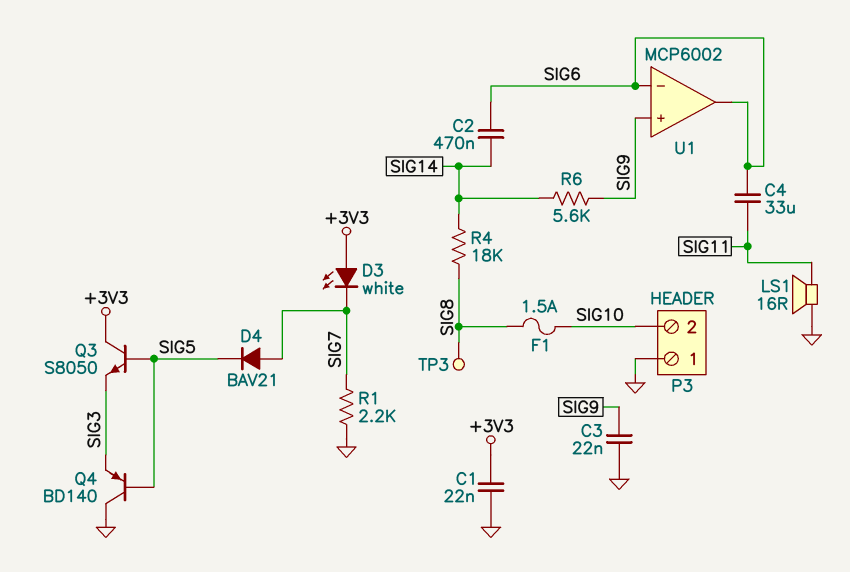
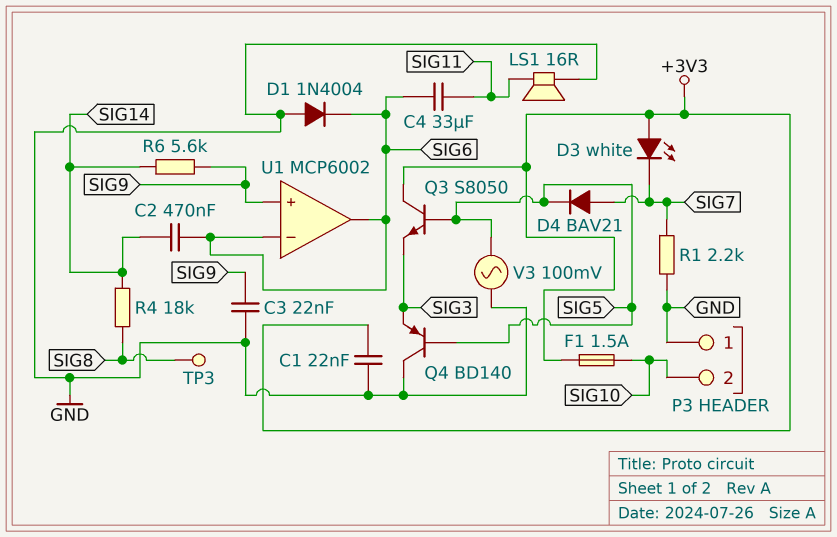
D1: none -> diode 1N4004 (A GND, K SIG6)
F1: 1.5A (SIG8, SIG10) -> 1.5A (+3V3, SIG10)
V3: none -> AC 100mV (GND, SIG5)

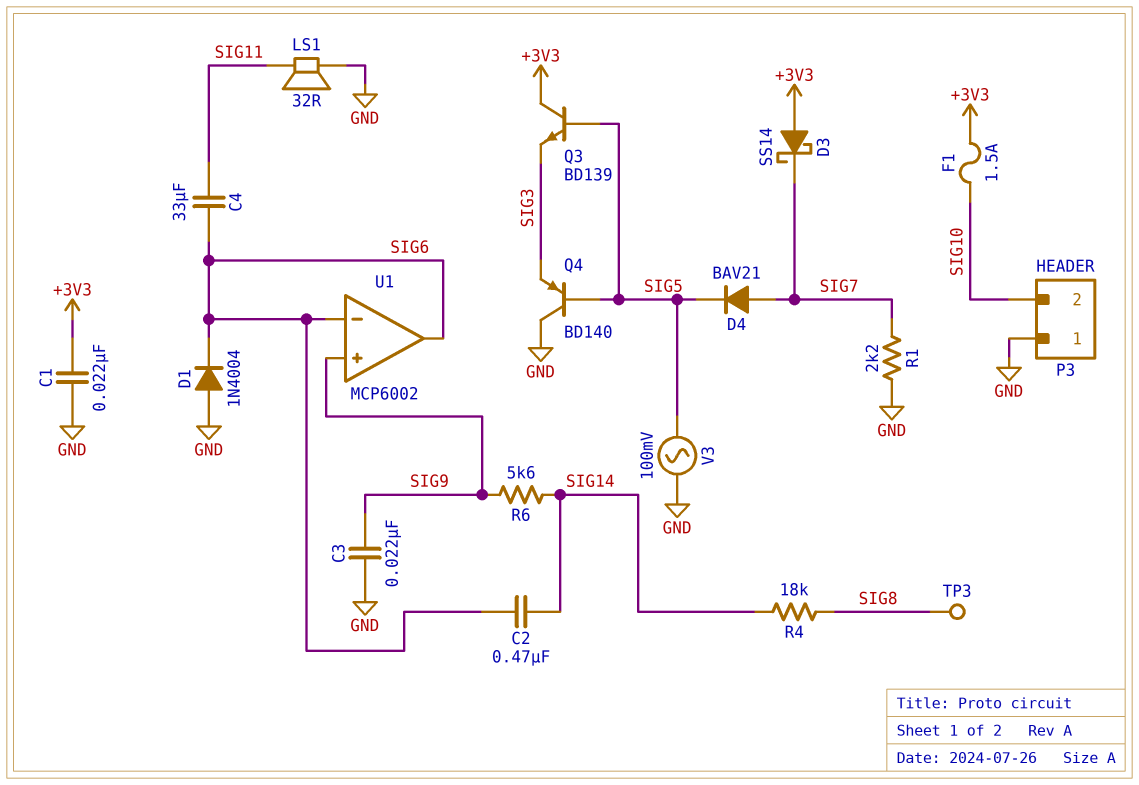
D3: LED white (A +3V3, K SIG7) -> schottky SS14 (A +3V3, K SIG7)
LS1: speaker 16R (GND, SIG11) -> speaker 32R (GND, SIG11)
Q3: NPN S8050 (B SIG5, C +3V3, E SIG3) -> NPN BD139 (B SIG5, C +3V3, E SIG3)

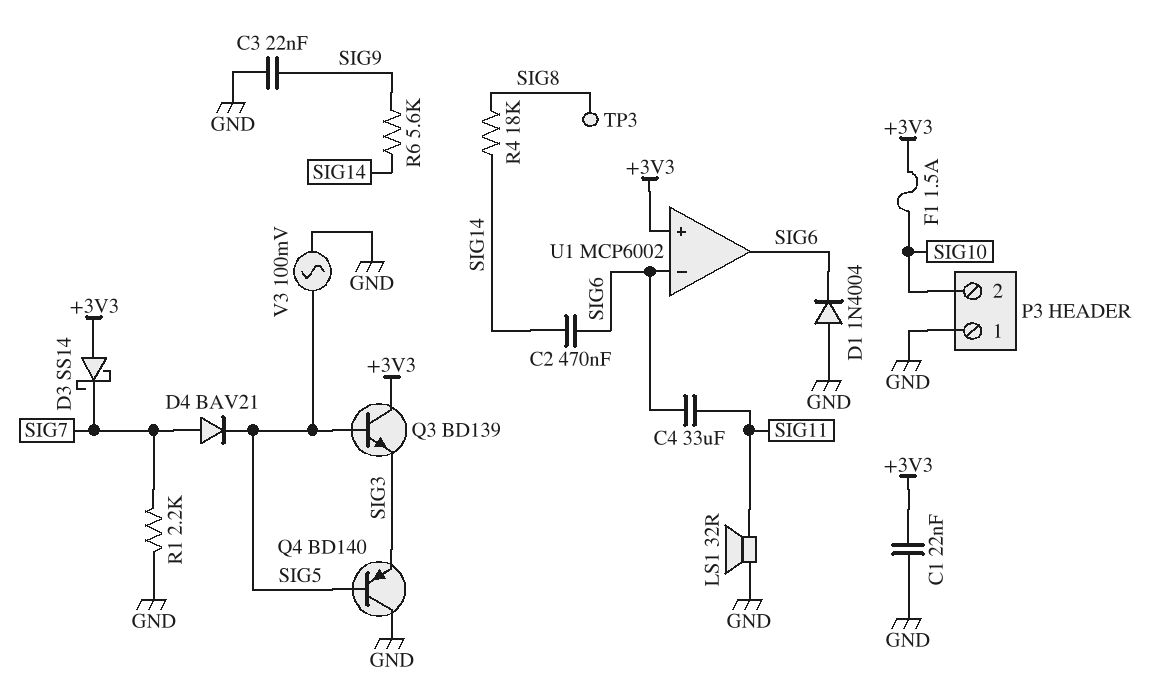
U1 pin in+: SIG9 -> +3V3

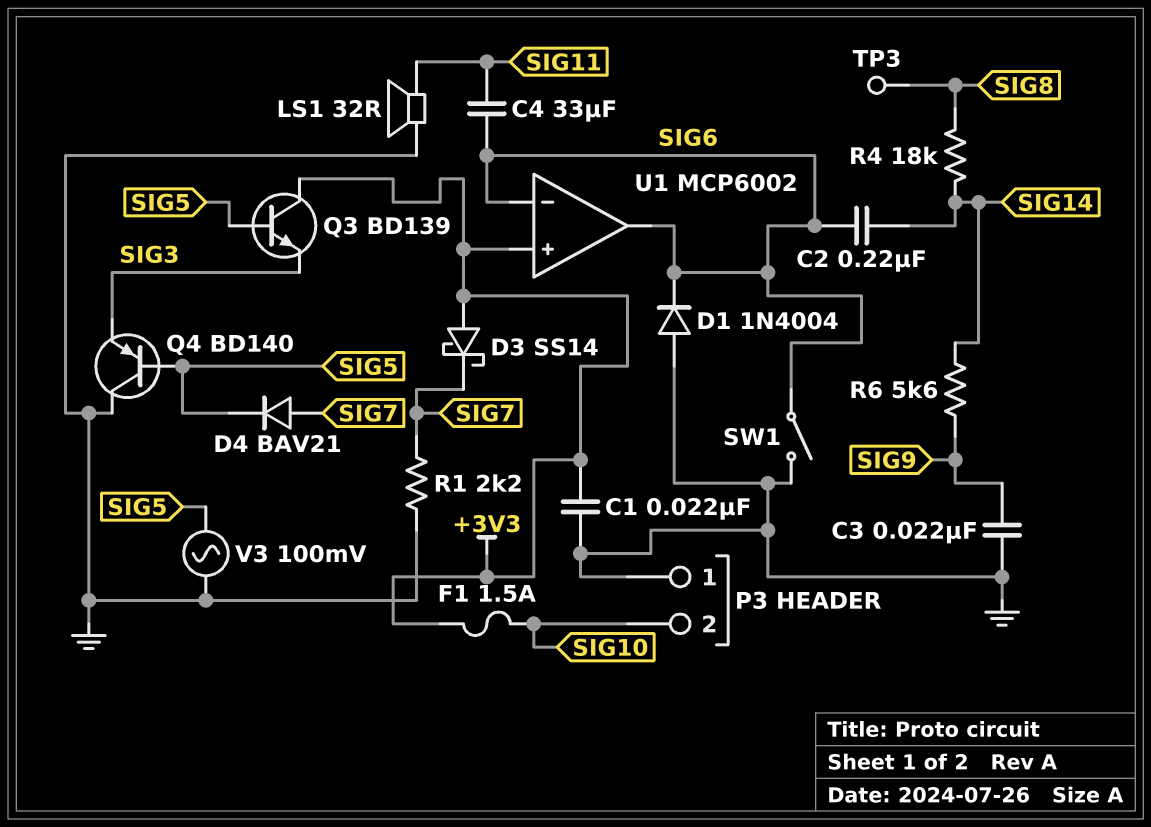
C2: 470nF (SIG6, SIG14) -> 220nF (SIG6, SIG14)
SW1: none -> switch (GND, SIG6)

